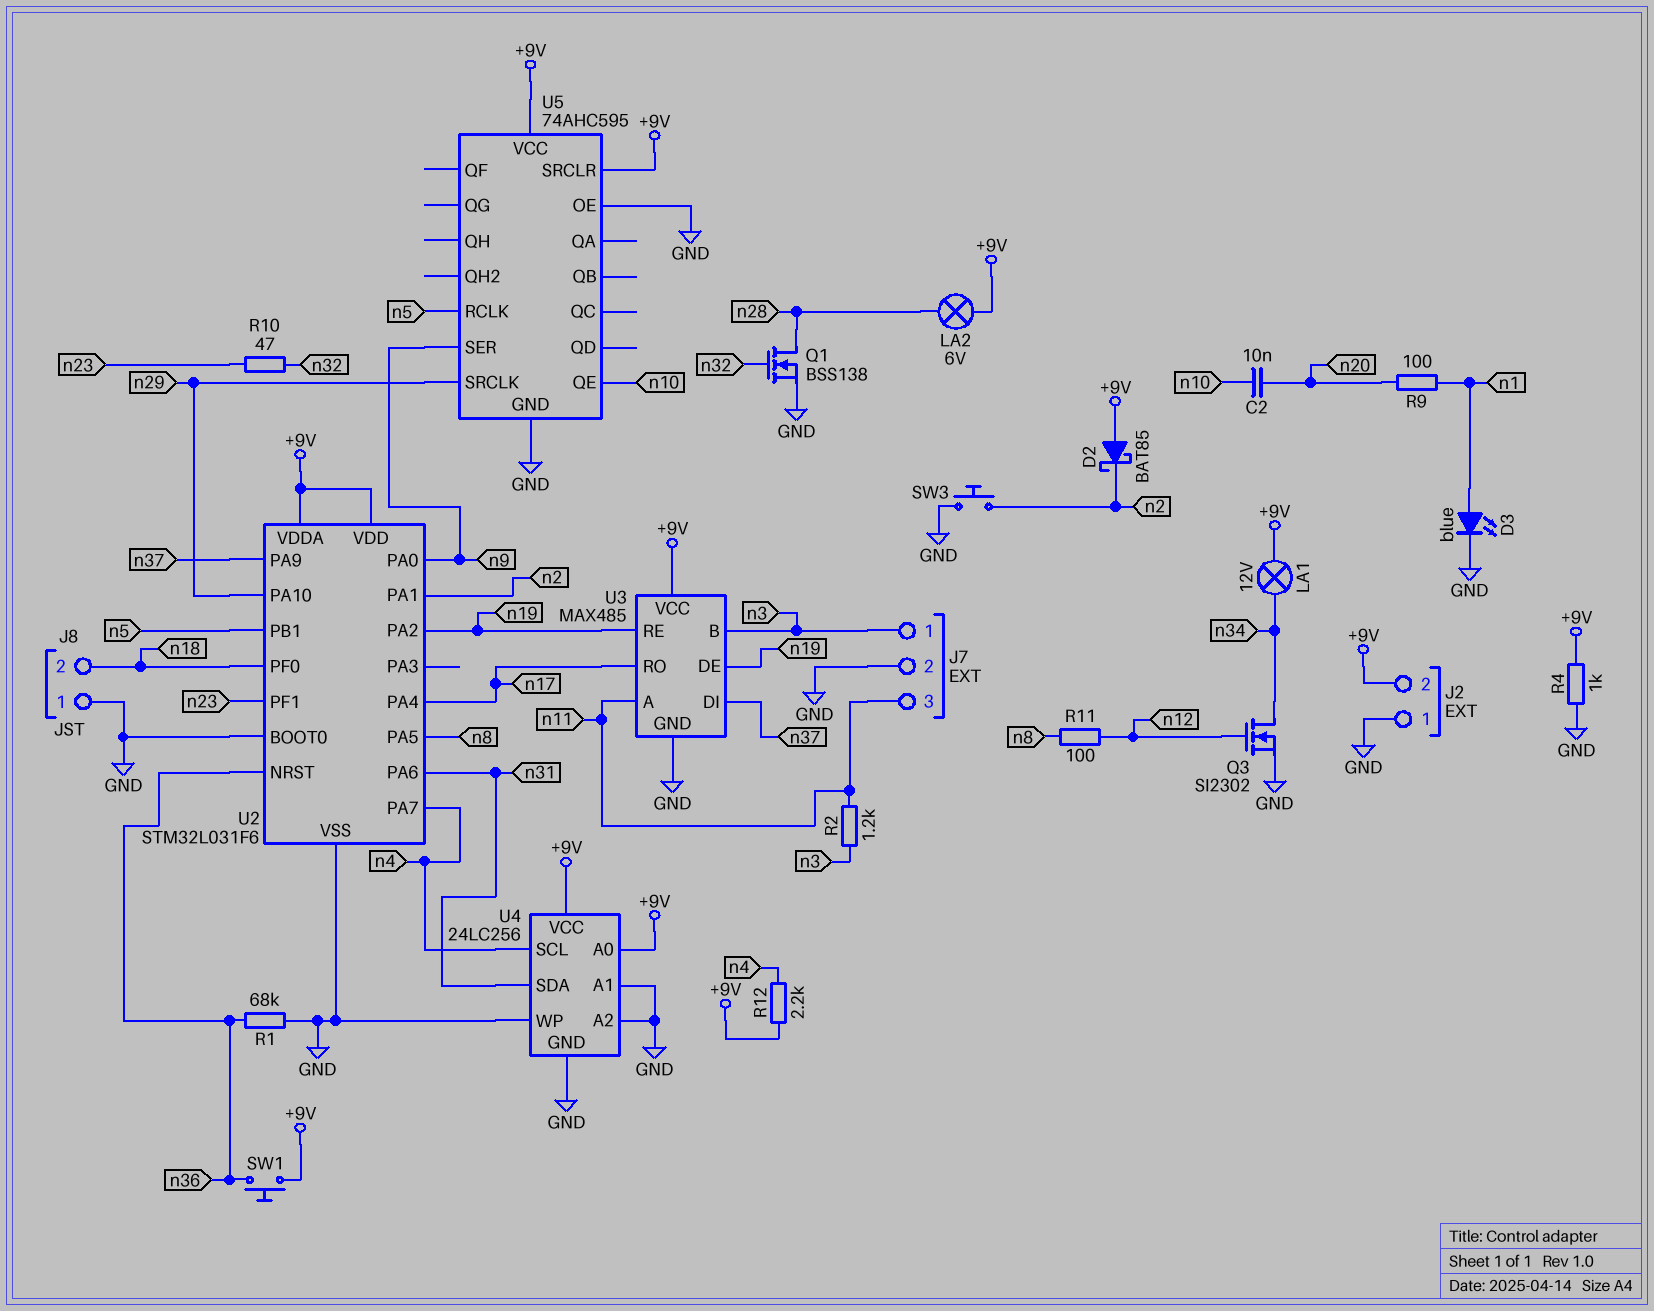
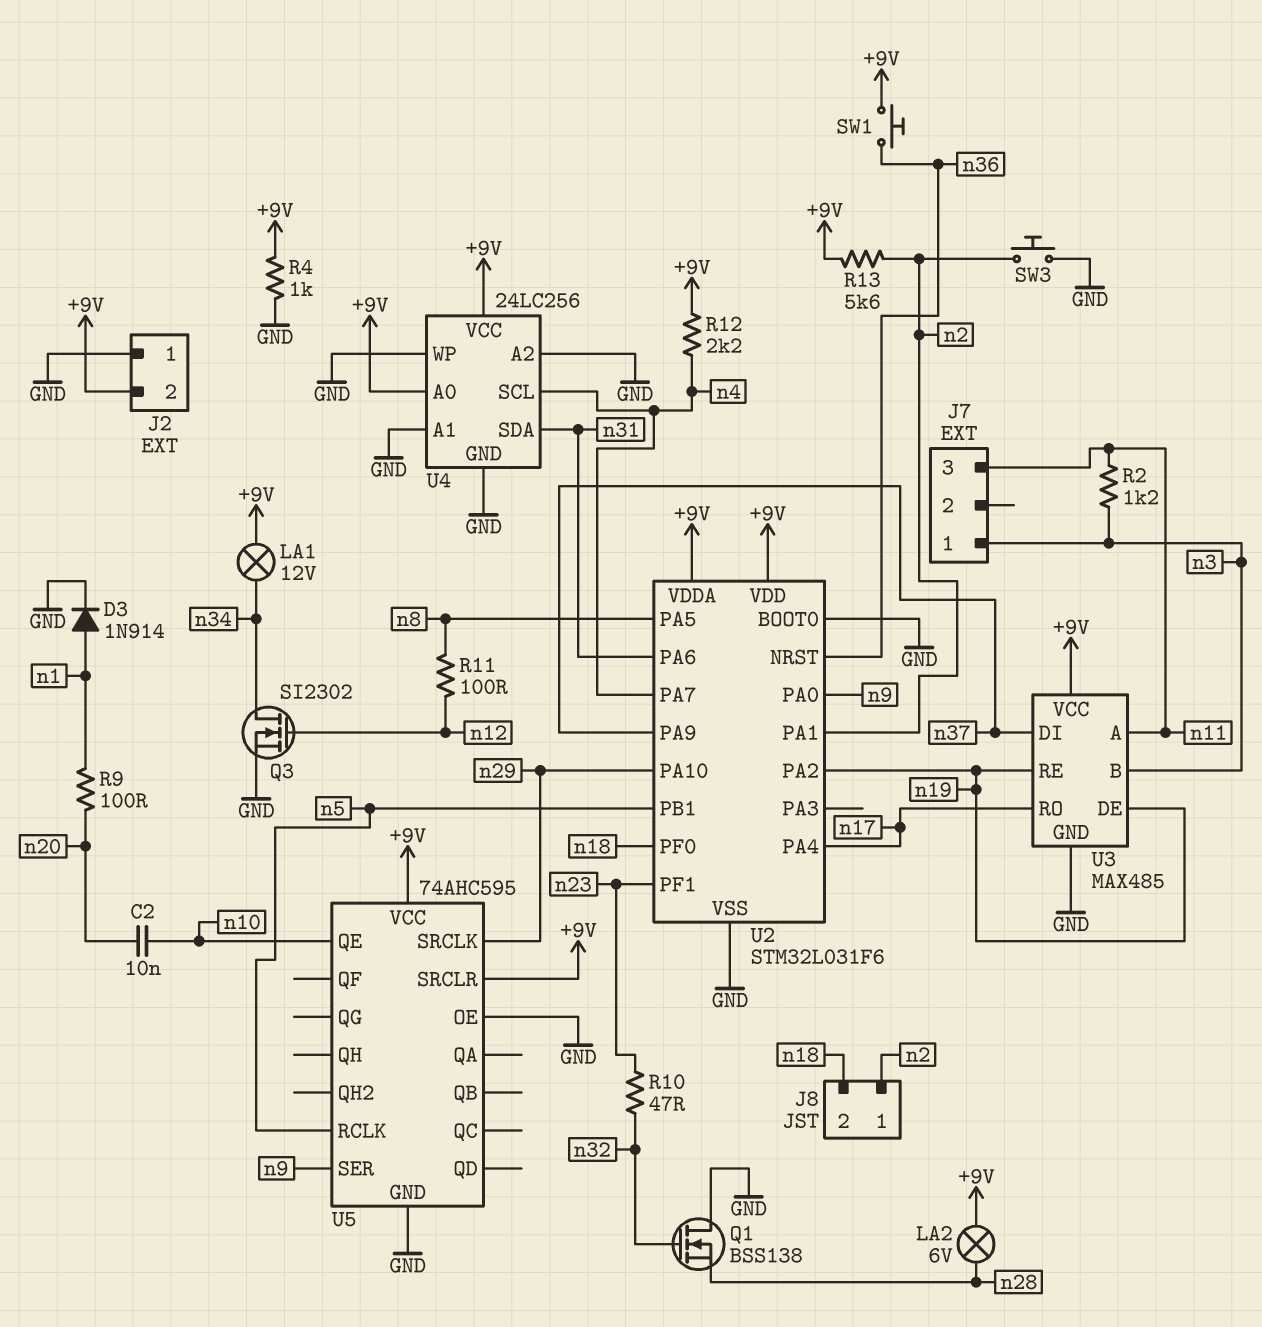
D2: schottky BAT85 (A +9V, K n2) -> none
D3: LED blue (A n1, K GND) -> diode 1N914 (A n1, K GND)
J7 pin 2: GND -> none
J8 pin 1: GND -> n2
Q1: NMOS BSS138 (G n32, D n28, S GND) -> NMOS BSS138 (G n32, D GND, S n28)
R1: 68k (GND, n36) -> none
R13: none -> 5.6k (+9V, n2)

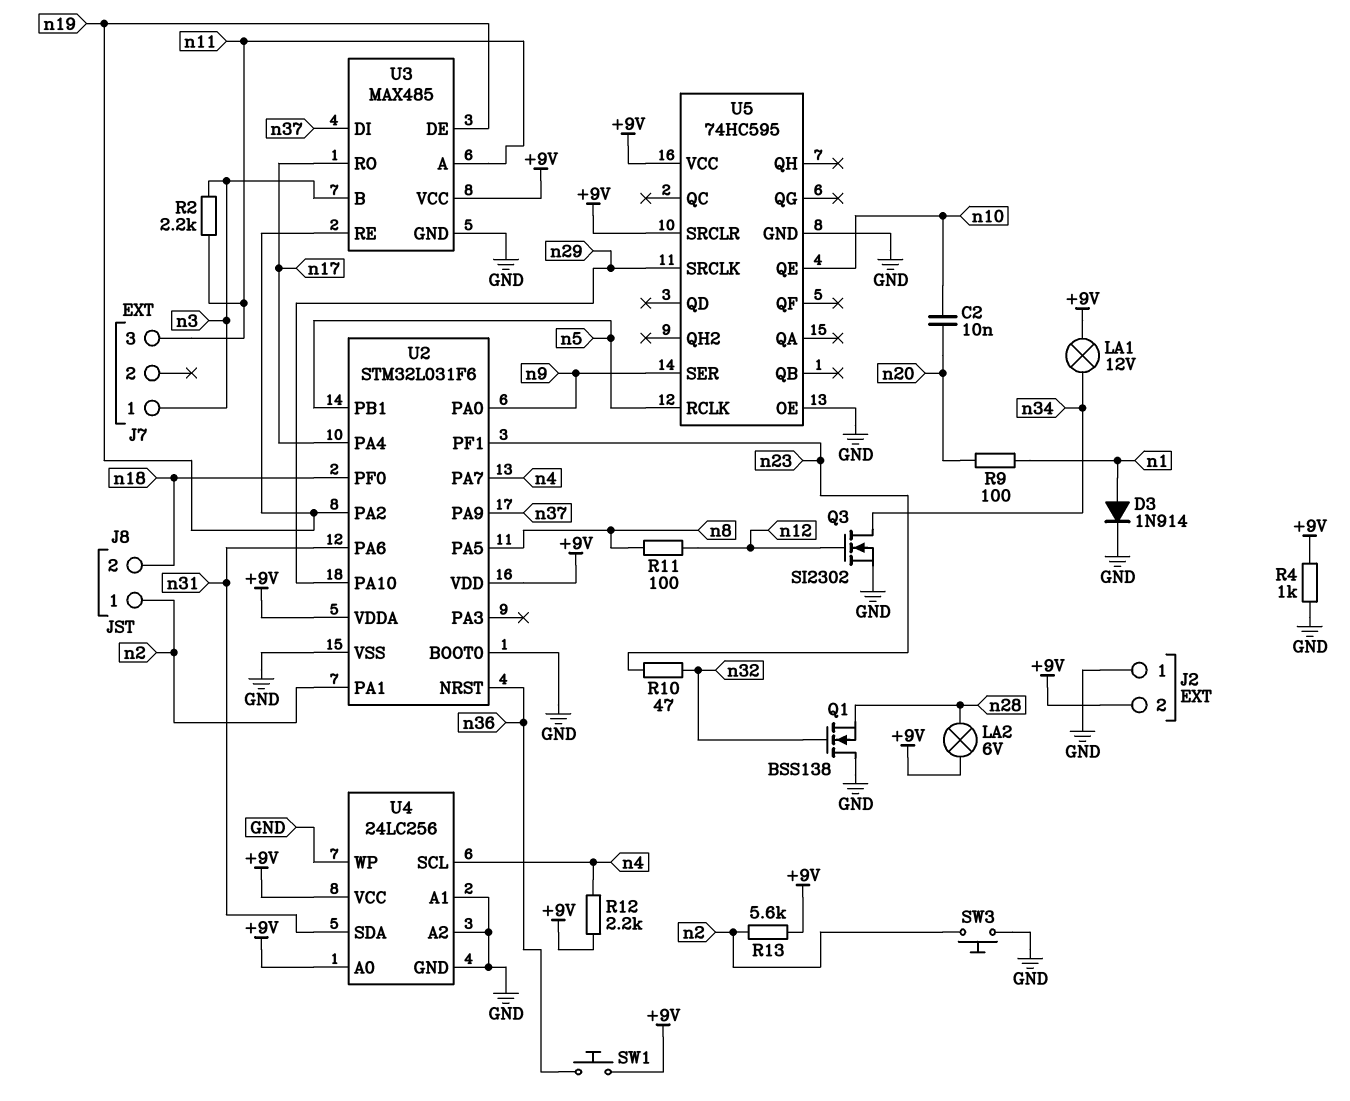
R2: 1.2k (n3, n11) -> 2.2k (n3, n11)
U5: 74AHC595 -> 74HC595

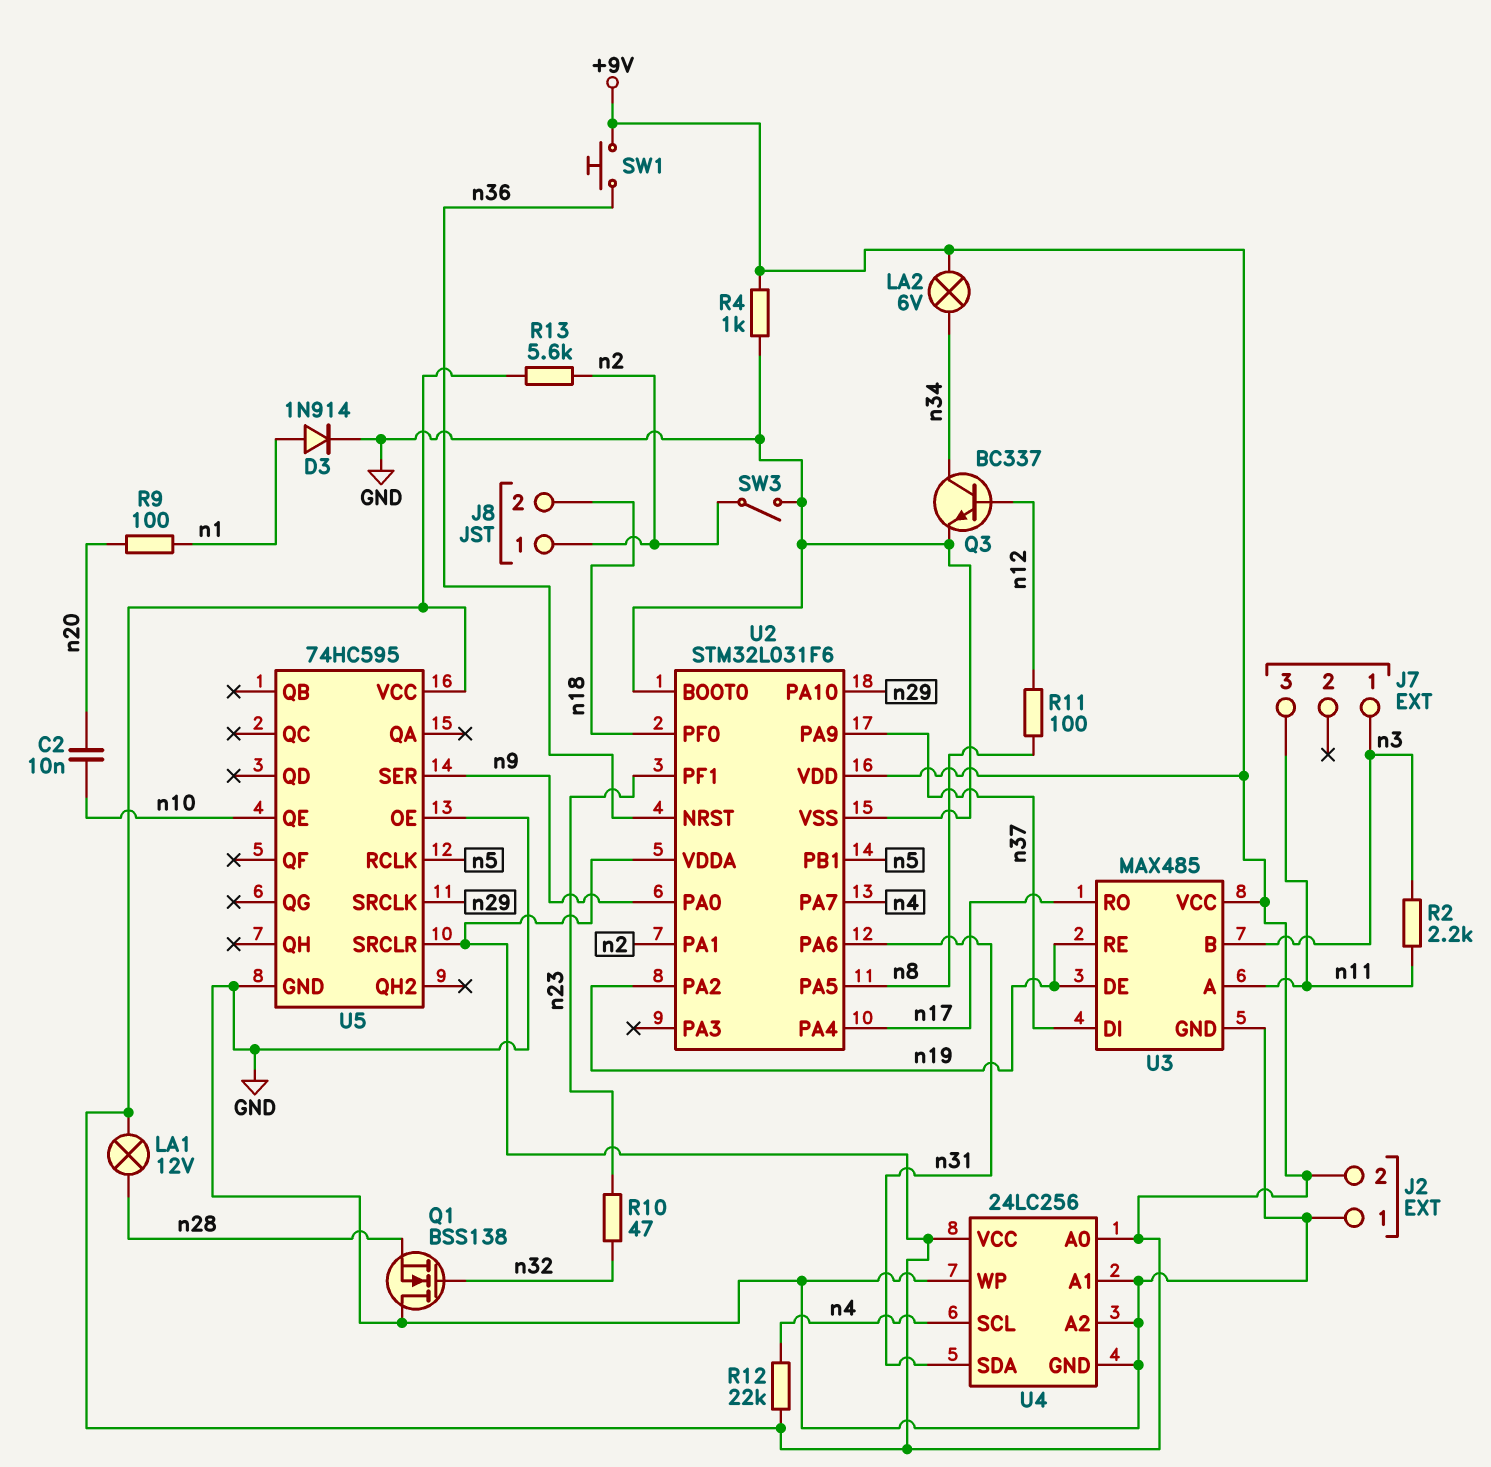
LA1: lamp 12V (+9V, n34) -> lamp 12V (+9V, n28)
LA2: lamp 6V (+9V, n28) -> lamp 6V (+9V, n34)
Q3: NMOS SI2302 (G n12, D n34, S GND) -> NPN BC337 (B n12, C n34, E GND)
R12: 2.2k (+9V, n4) -> 22k (+9V, n4)
SW3: button (GND, n2) -> switch (GND, n2)

